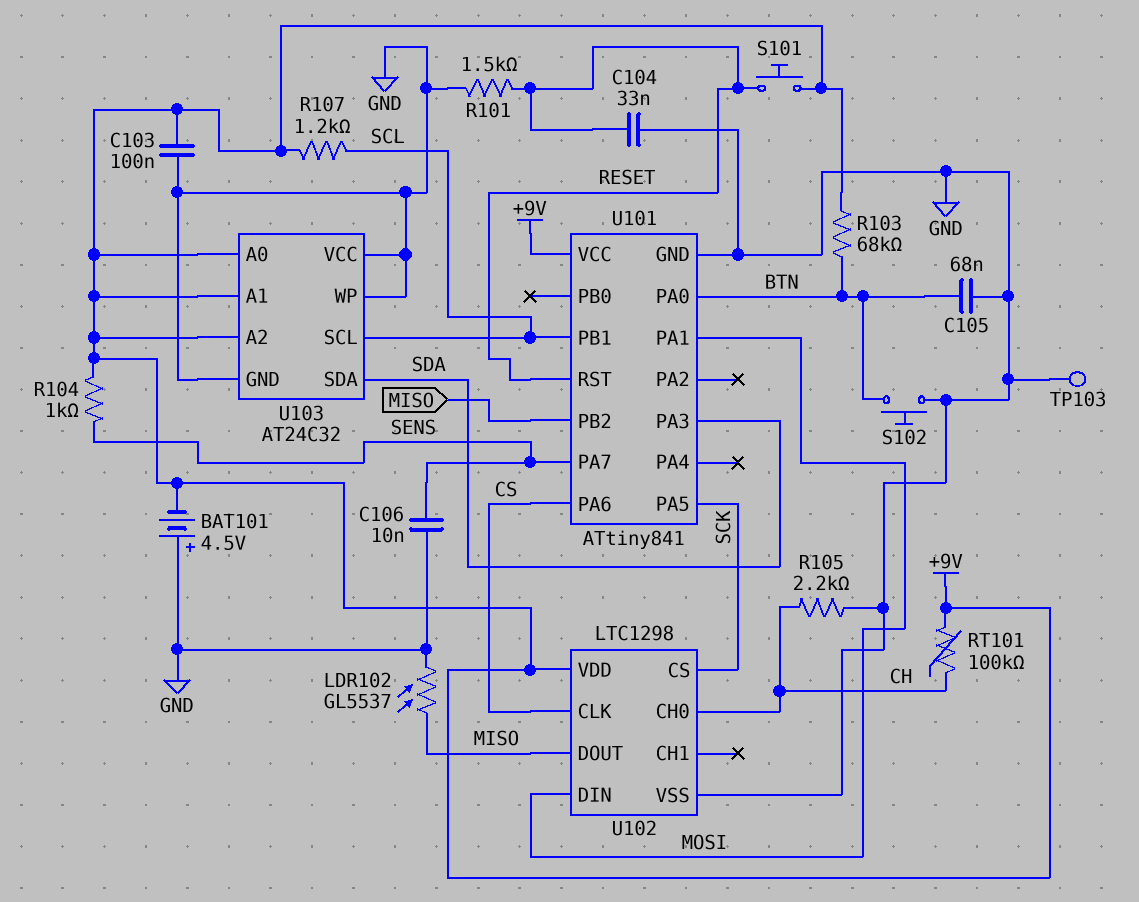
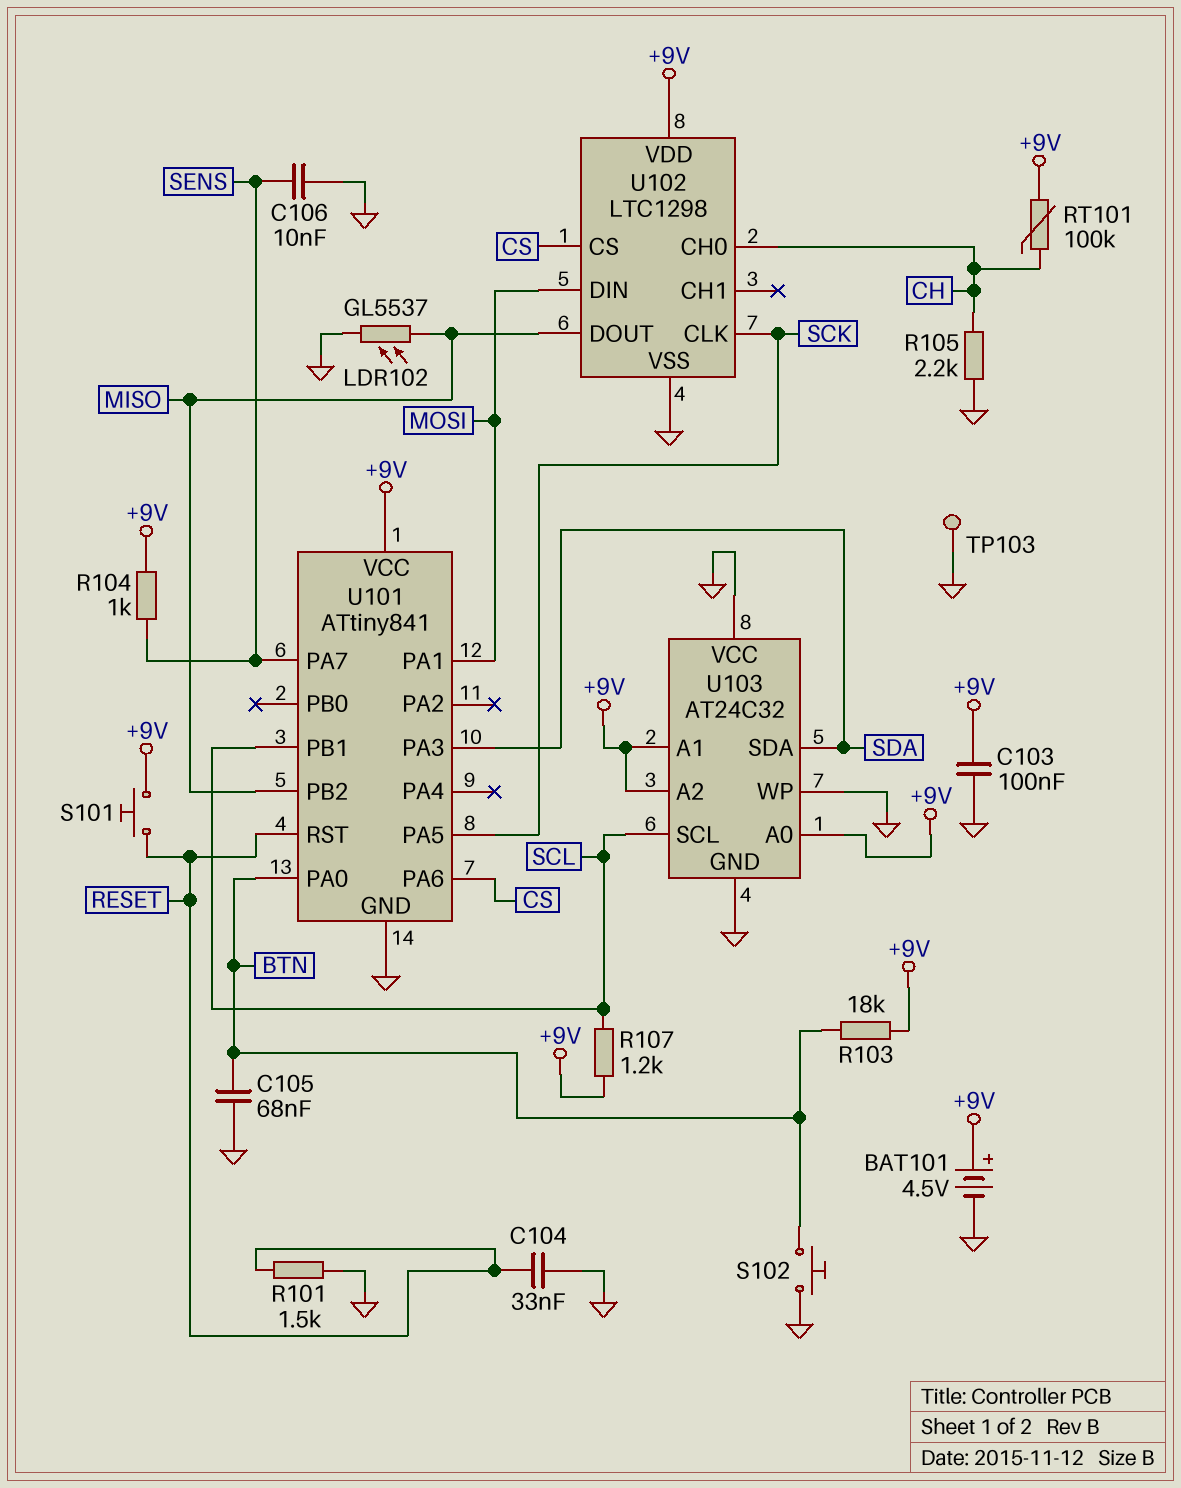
BAT101: 4.5V (plus GND, minus +9V) -> 4.5V (plus +9V, minus GND)
R103: 68k (+9V, BTN) -> 18k (+9V, BTN)
U102 pin CLK: CS -> SCK
U102 pin CS: SCK -> CS

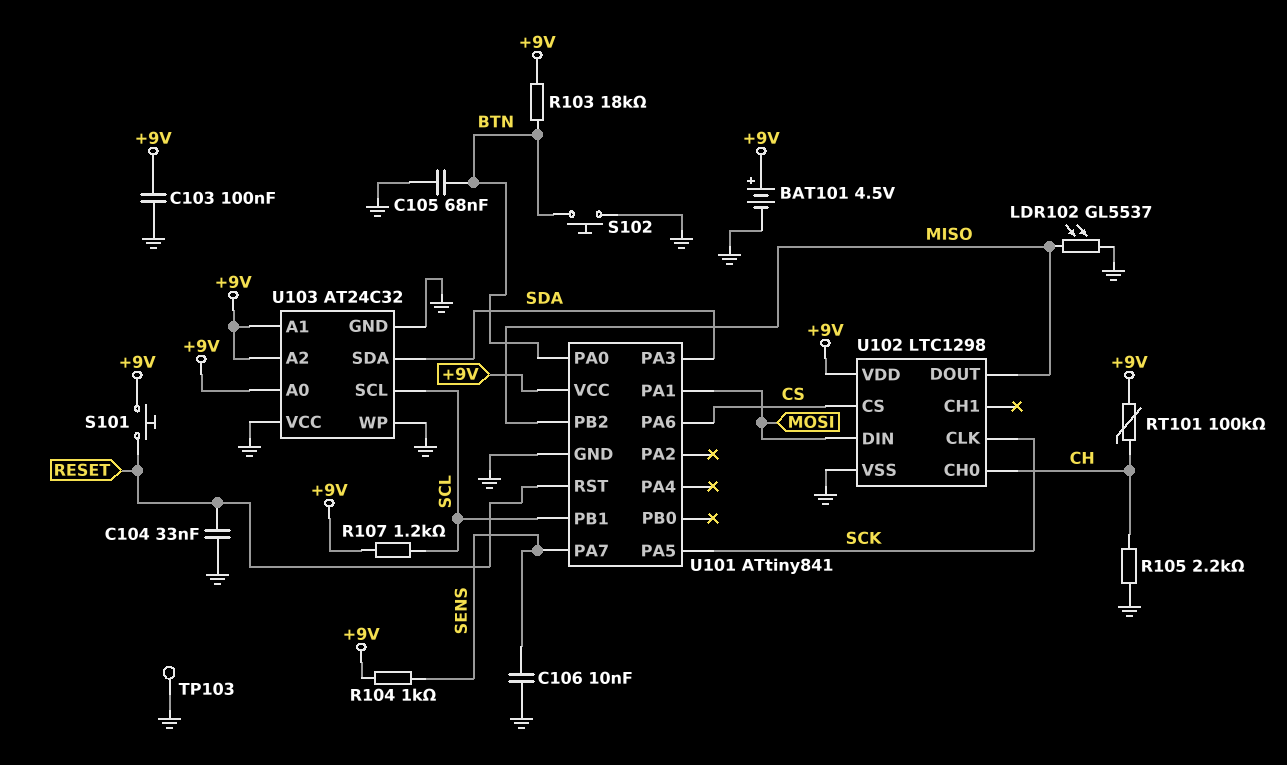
R101: 1.5k (GND, RESET) -> none

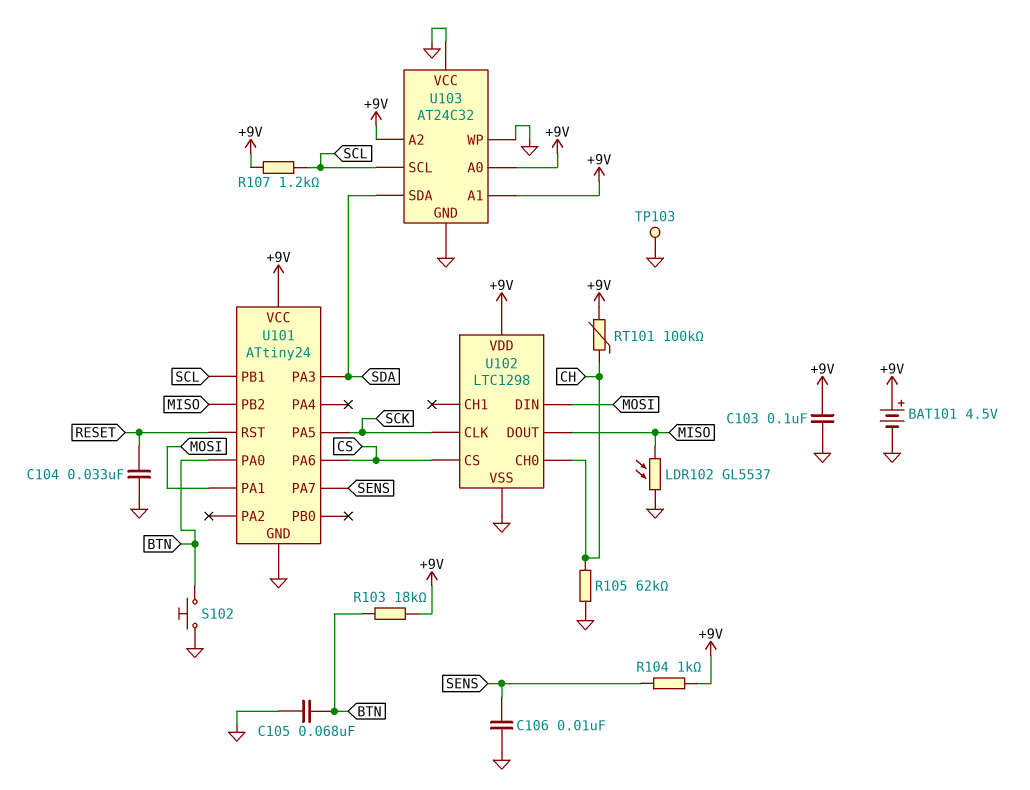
R105: 2.2k (CH, GND) -> 62k (CH, GND)
S101: button (+9V, RESET) -> none
U101: ATtiny841 -> ATtiny24

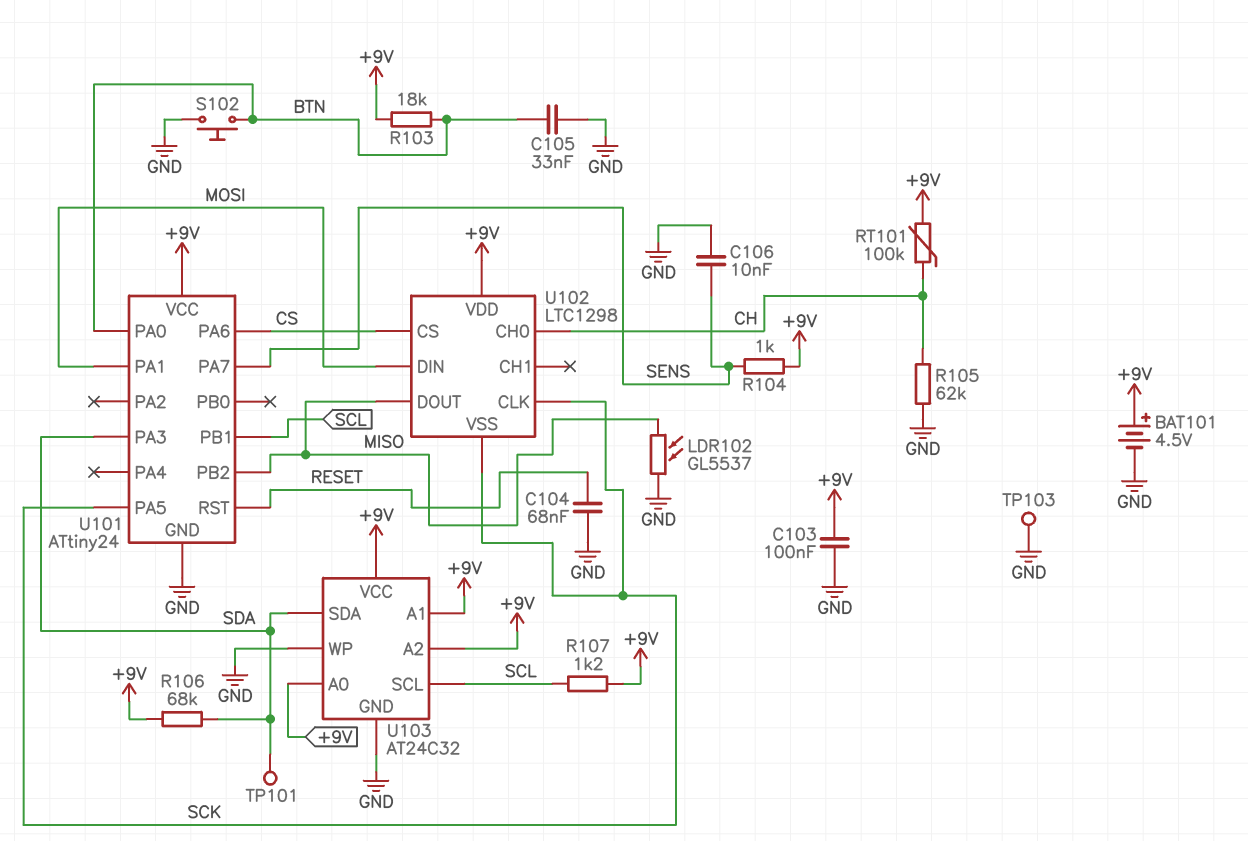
C104: 33nF (GND, RESET) -> 68nF (GND, RESET)
C105: 68nF (BTN, GND) -> 33nF (BTN, GND)
R106: none -> 68k (+9V, SDA)
TP101: none -> test point (SDA)
U102 pin VSS: GND -> SCK
U103 pin VCC: GND -> +9V

